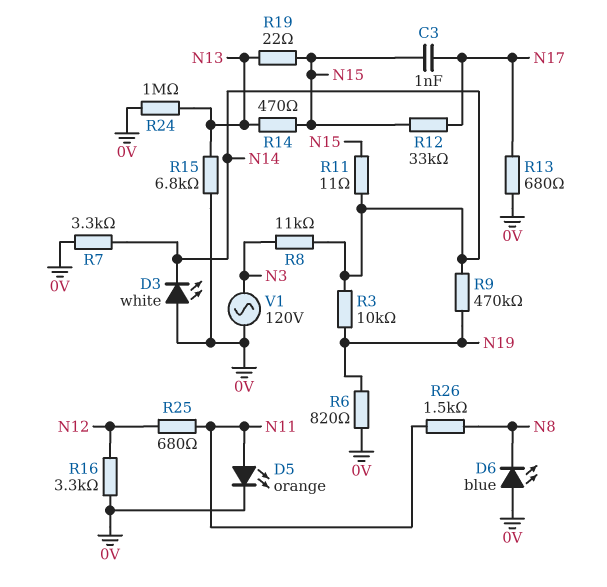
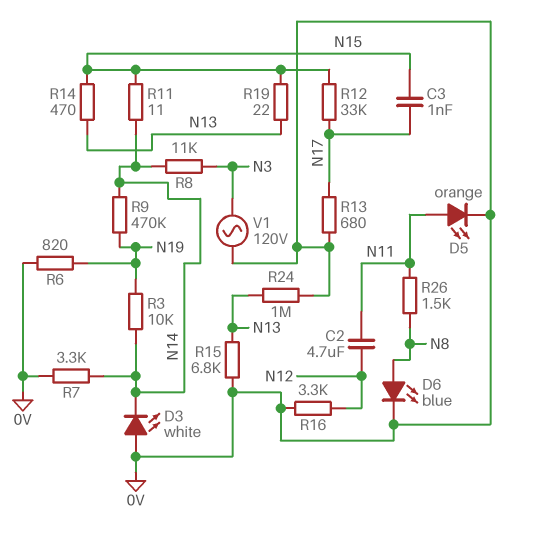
C2: none -> 4.7uF (N11, N12)
D6: LED blue (A 0V, K N8) -> LED blue (A N8, K 0V)
R25: 680 (N11, N12) -> none

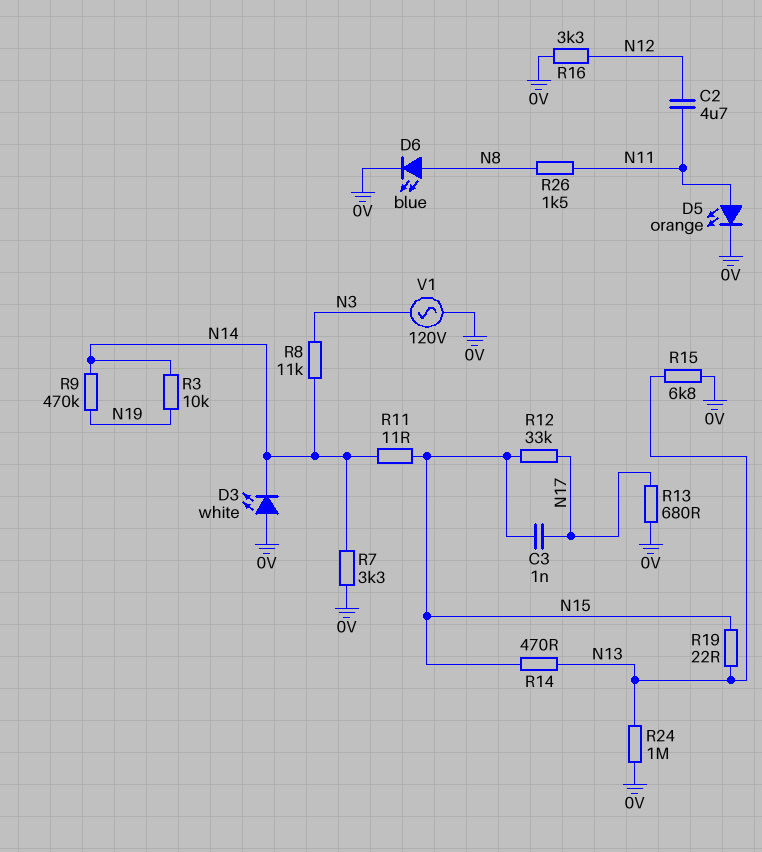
R6: 820 (0V, N19) -> none

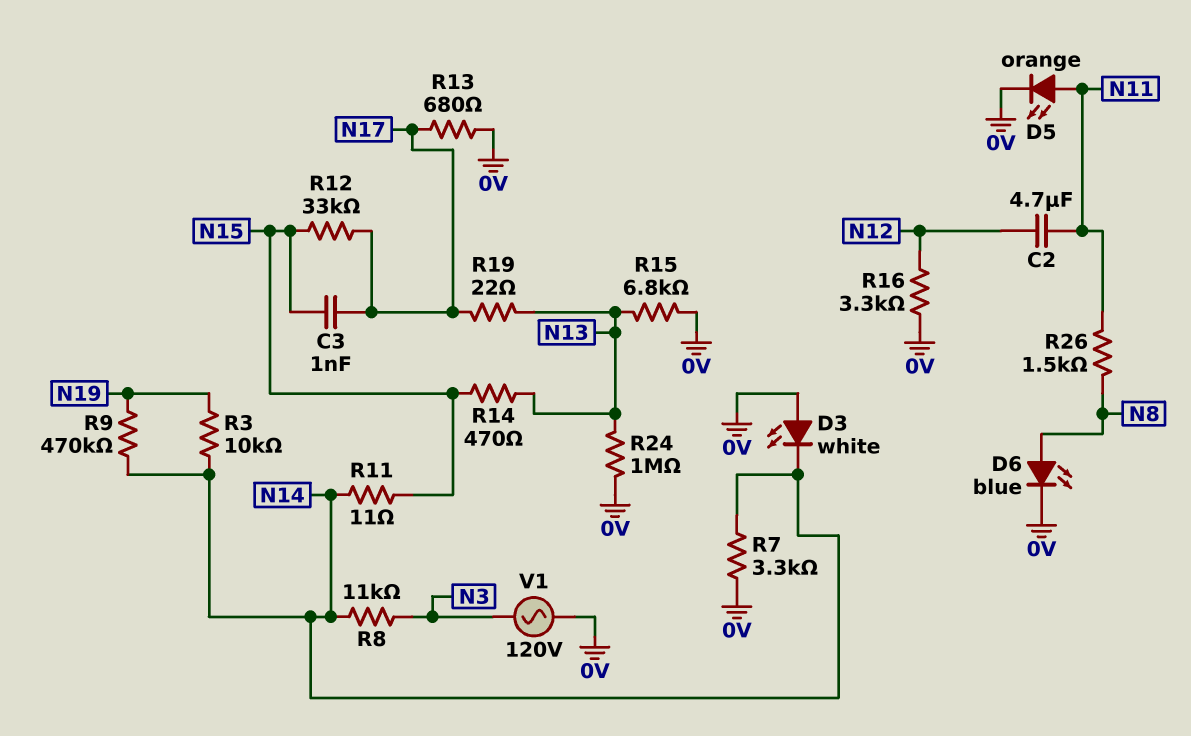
R19: 22 (N13, N15) -> 22 (N13, N17)

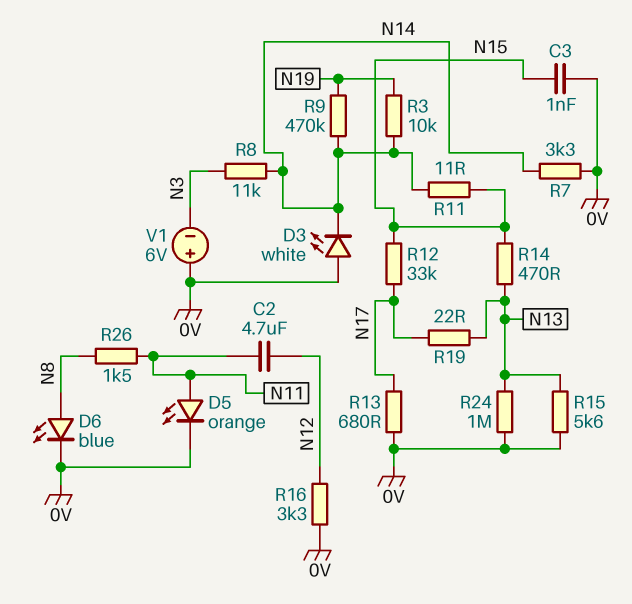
C3: 1nF (N15, N17) -> 1nF (0V, N15)
R15: 6.8k (0V, N13) -> 5.6k (0V, N13)
V1: AC 120V (0V, N3) -> 6V (plus 0V, minus N3)

